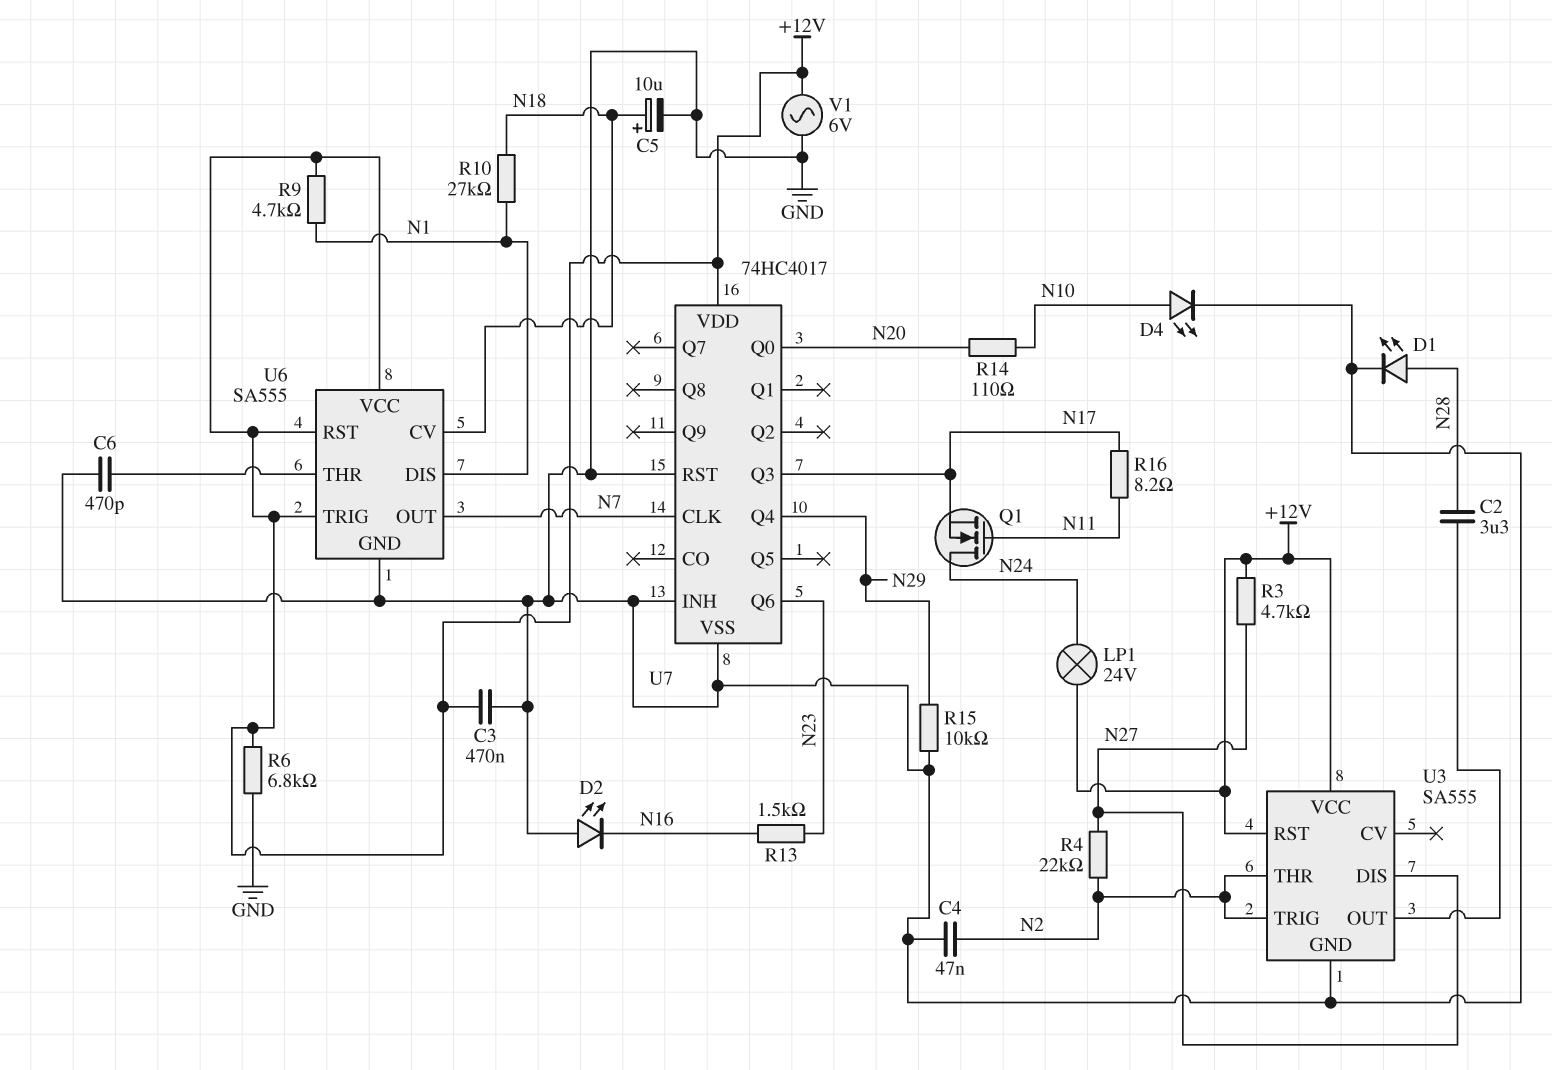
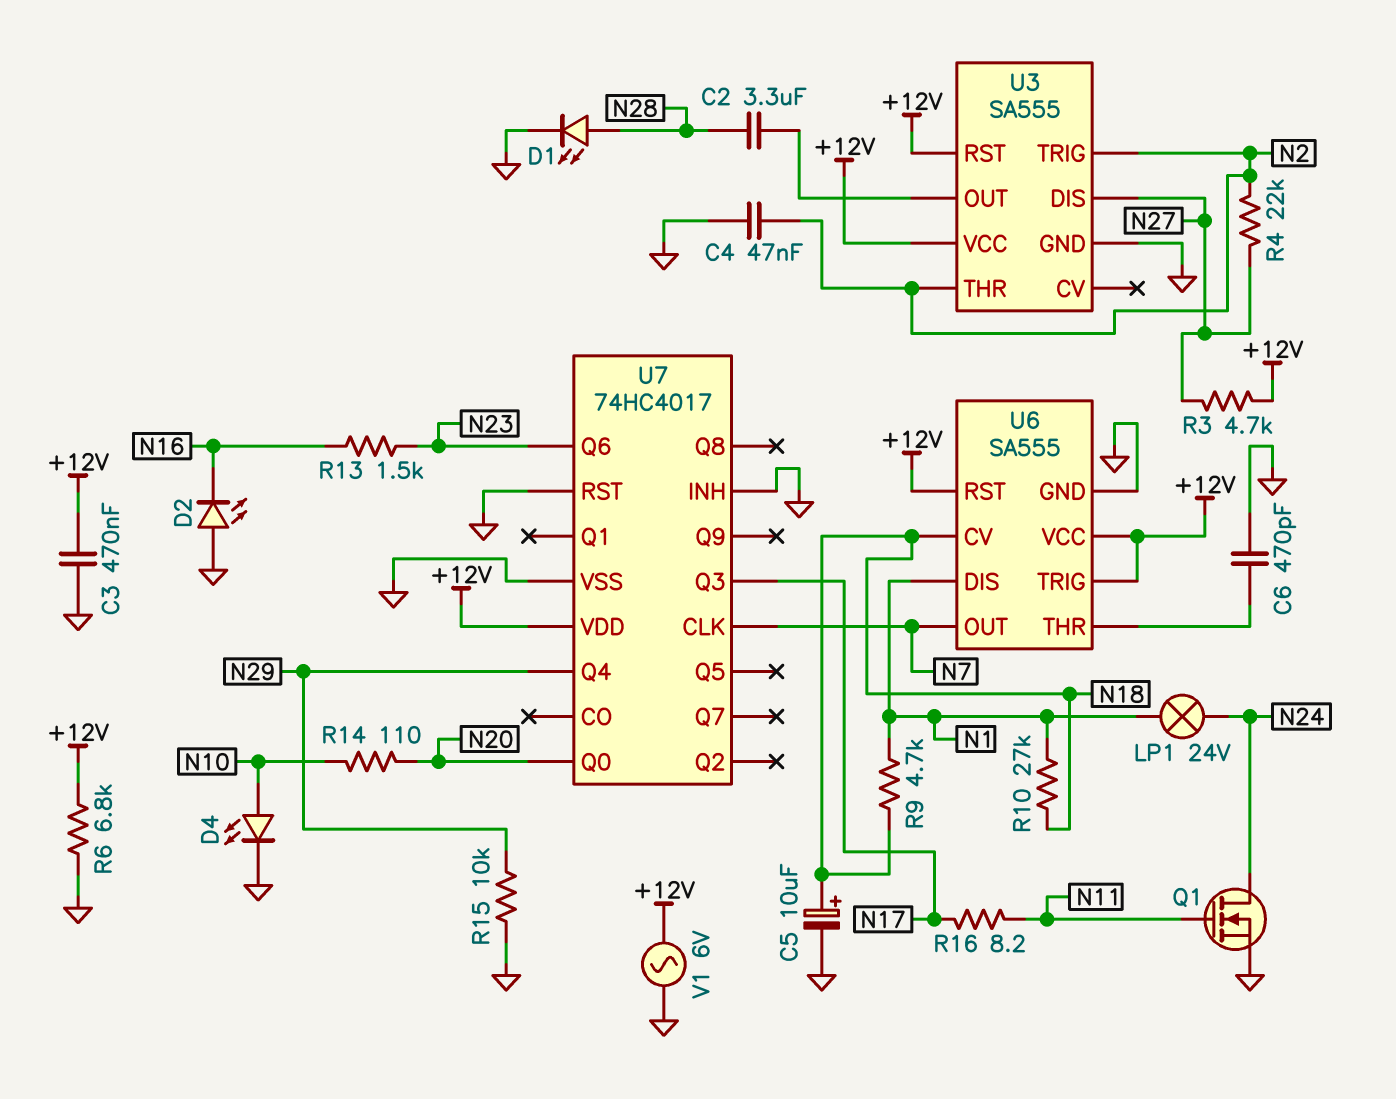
LP1: lamp 24V (+12V, N24) -> lamp 24V (N1, N24)
Q1: NMOS (G N11, D N24, S N17) -> NMOS (G N11, D N24, S GND)
R9: 4.7k (+12V, N1) -> 4.7k (N1, N18)

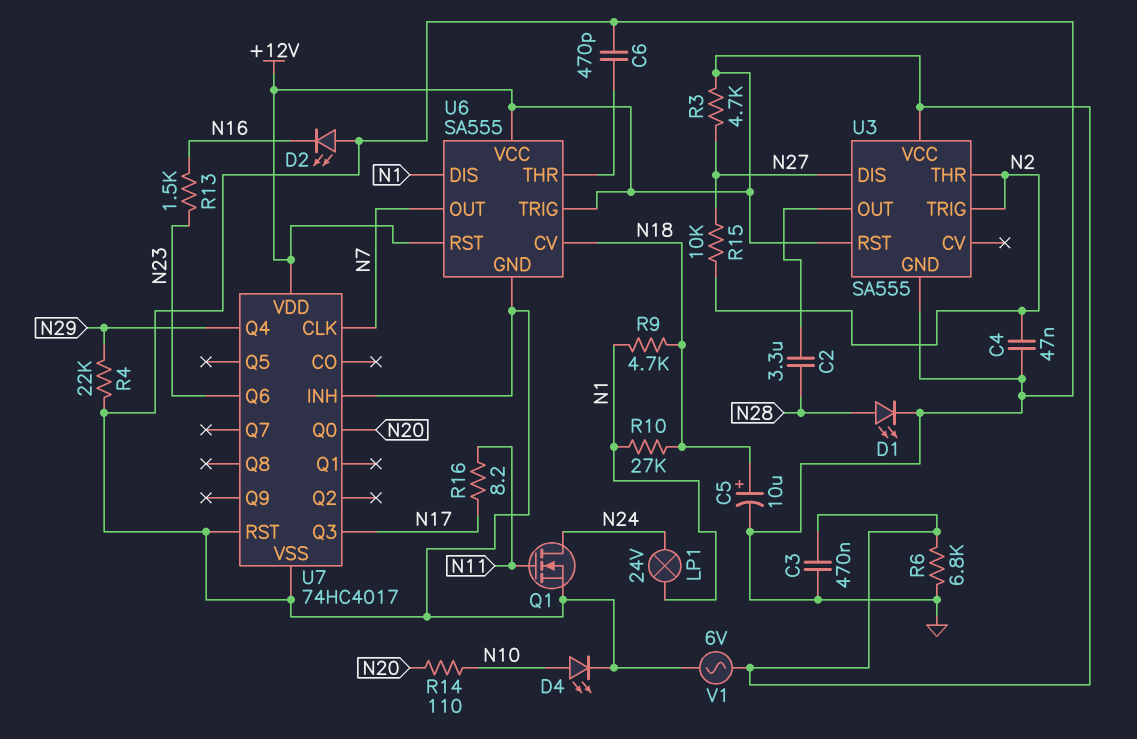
R4: 22k (N2, N27) -> 22k (GND, N29)
R15: 10k (GND, N29) -> 10k (N2, N27)

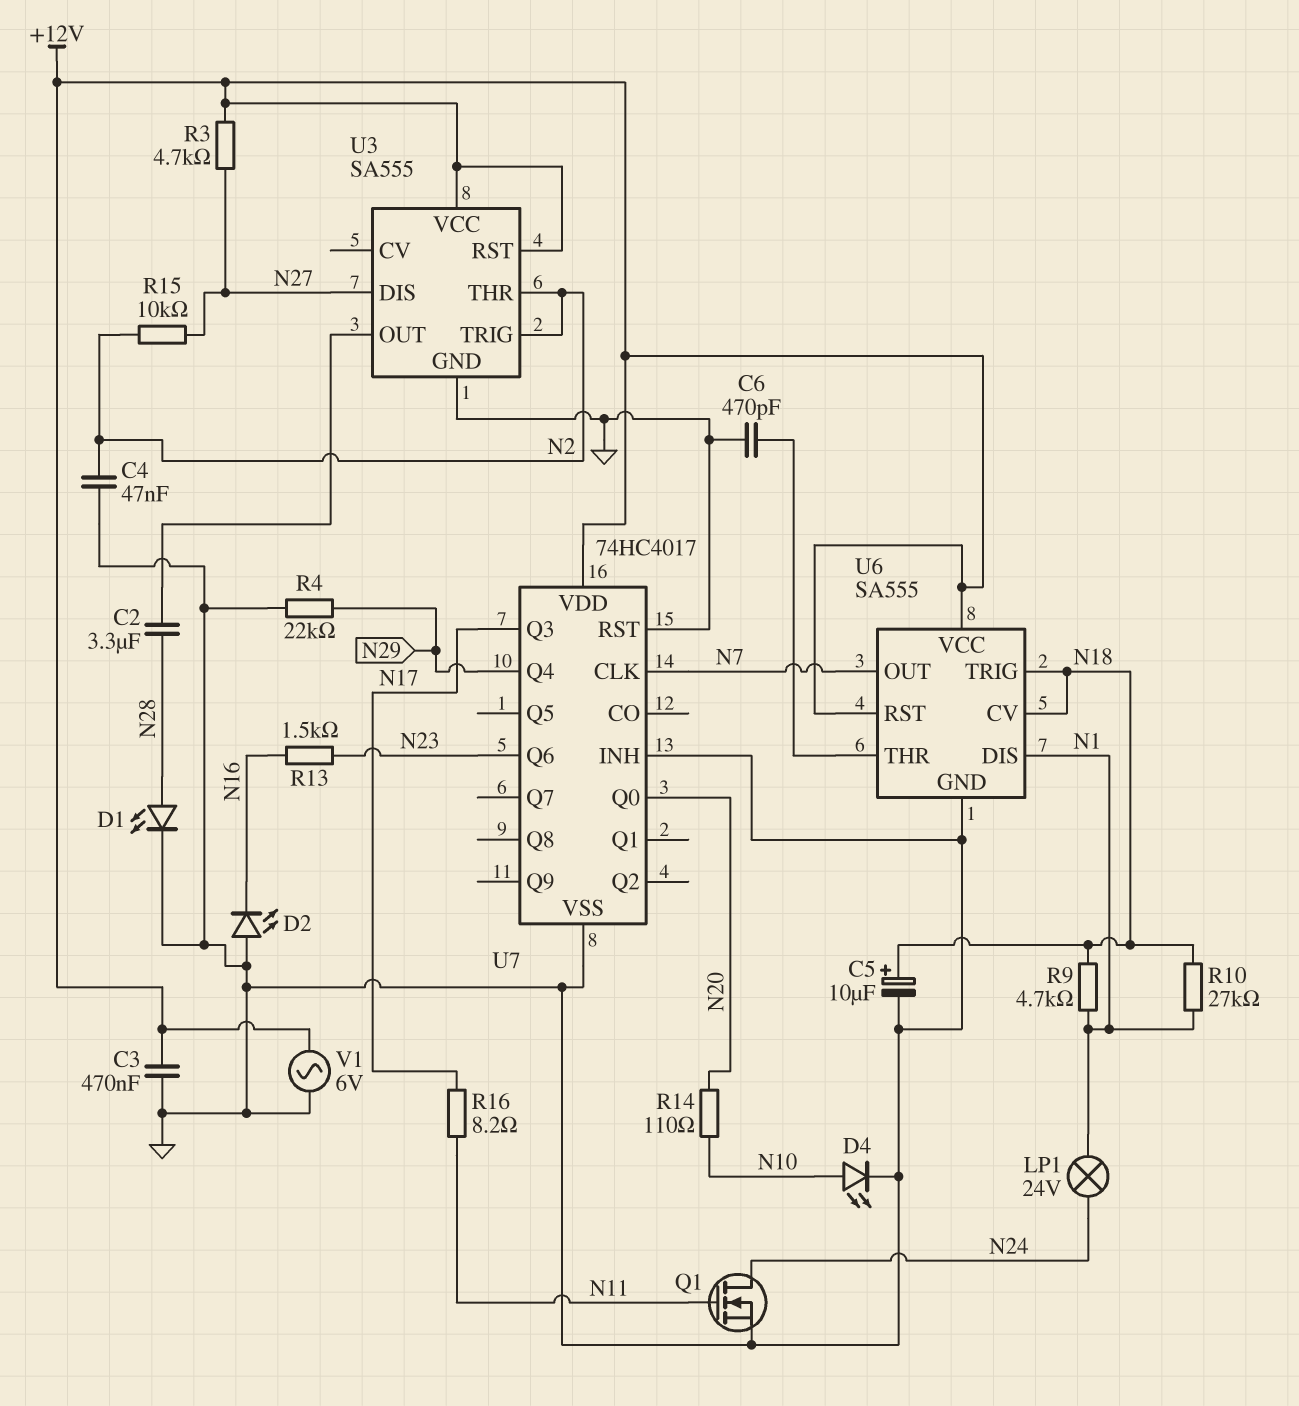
R6: 6.8k (+12V, GND) -> none
U6 pin TRIG: +12V -> N18

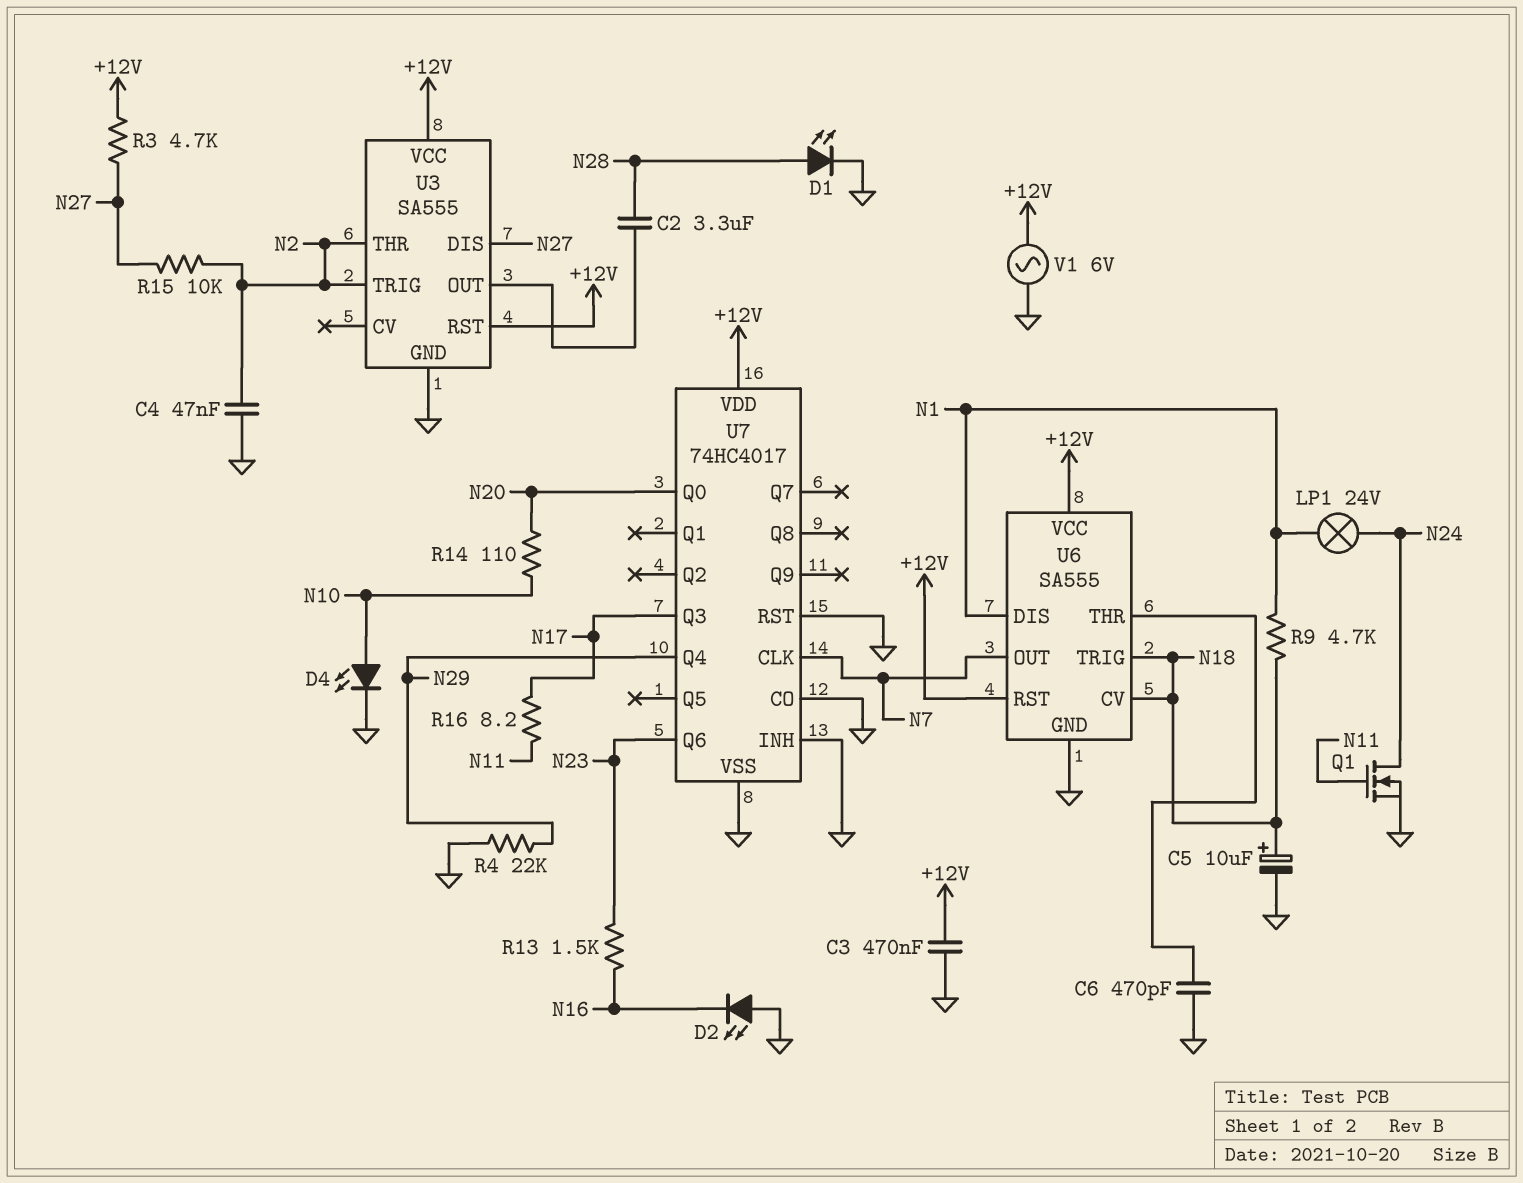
R10: 27k (N1, N18) -> none
U7 pin CO: none -> GND

